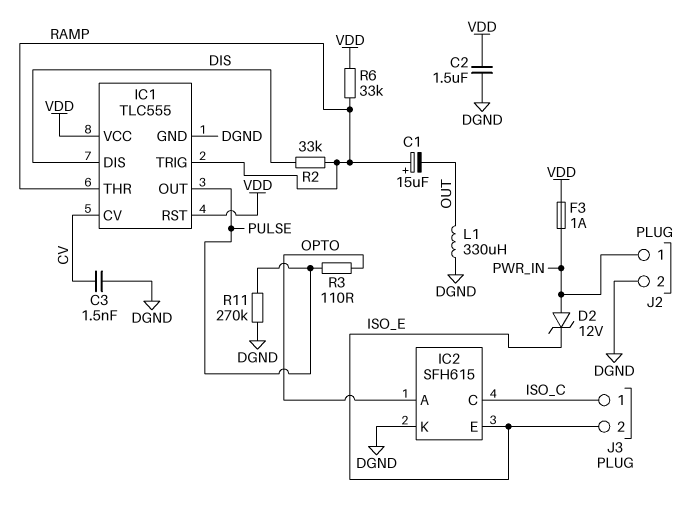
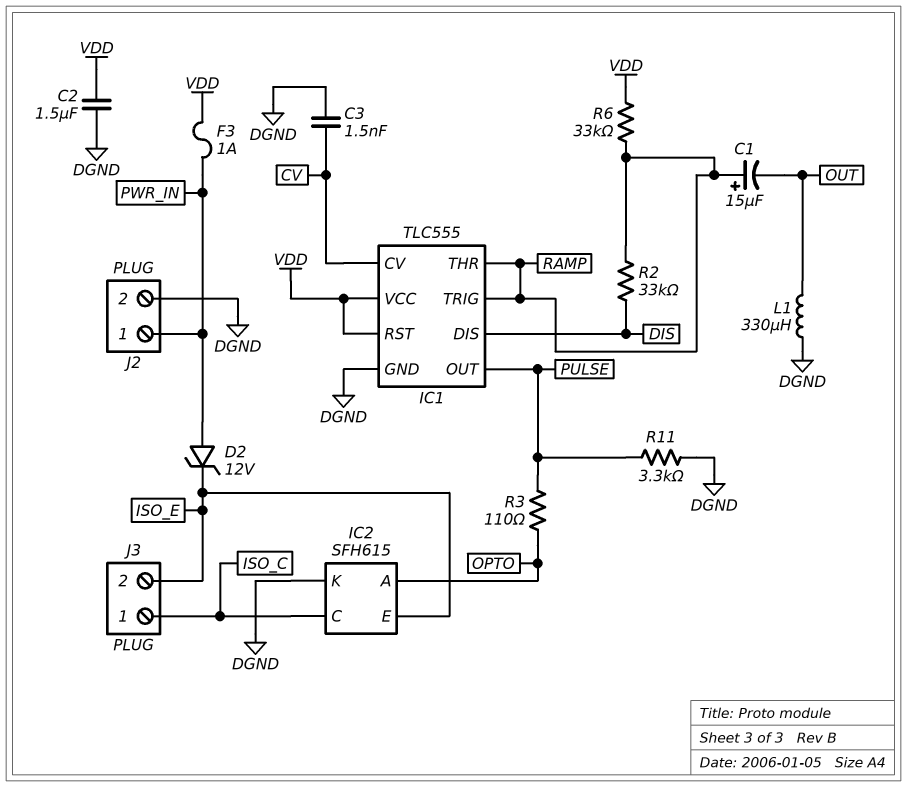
R11: 270k (DGND, PULSE) -> 3.3k (DGND, PULSE)

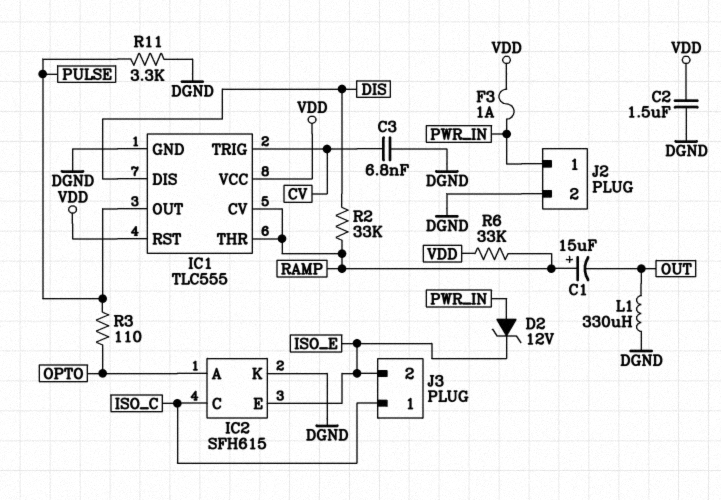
C3: 1.5nF (CV, DGND) -> 6.8nF (CV, DGND)
IC1 pin CV: CV -> RAMP
IC1 pin TRIG: RAMP -> CV

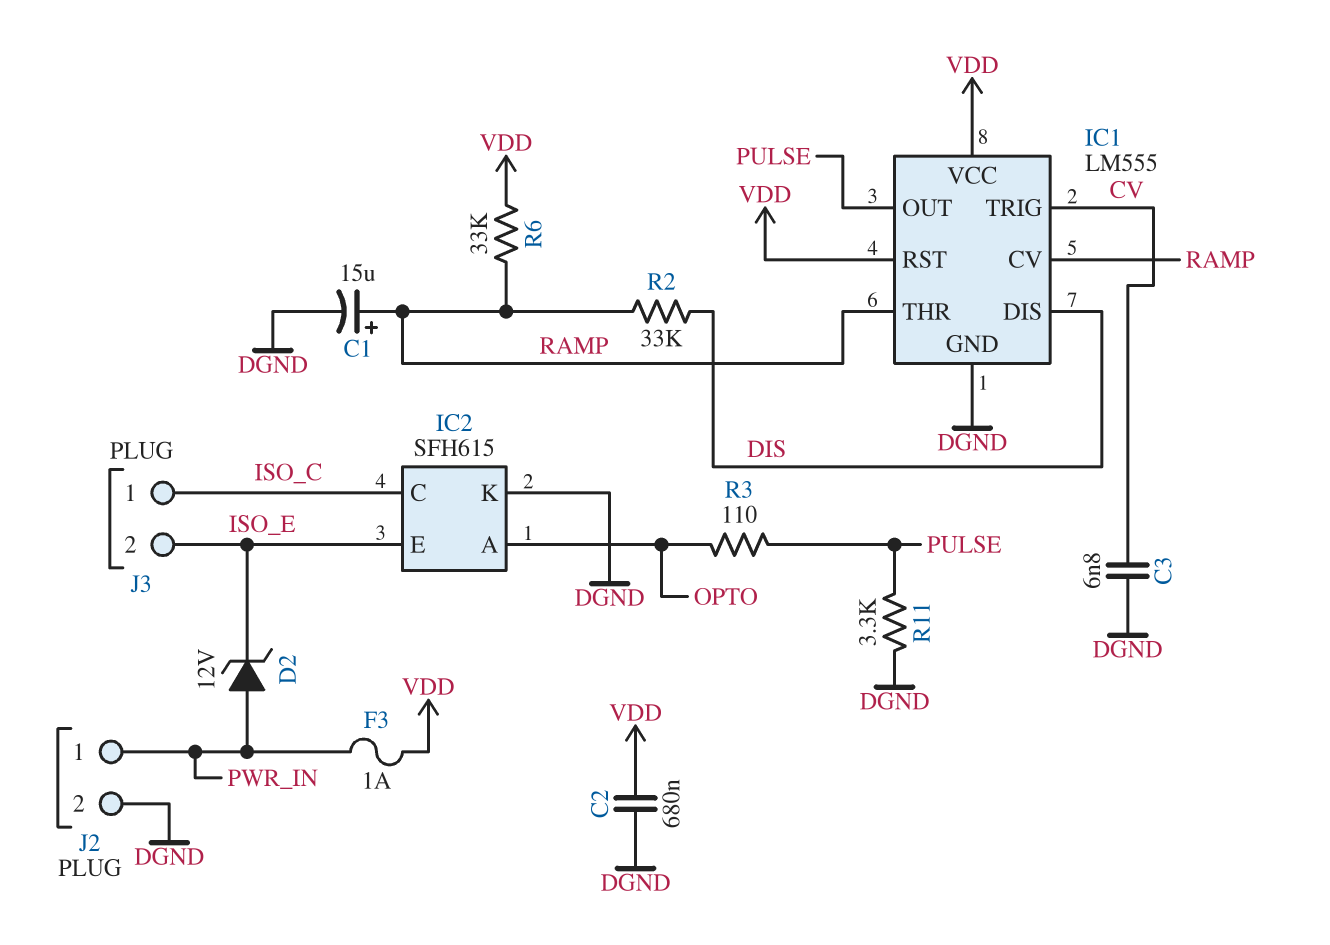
C1: 15uF (plus RAMP, minus OUT) -> 15uF (plus RAMP, minus DGND)
C2: 1.5uF (DGND, VDD) -> 680nF (DGND, VDD)
IC1: TLC555 -> LM555
L1: 330uH (DGND, OUT) -> none

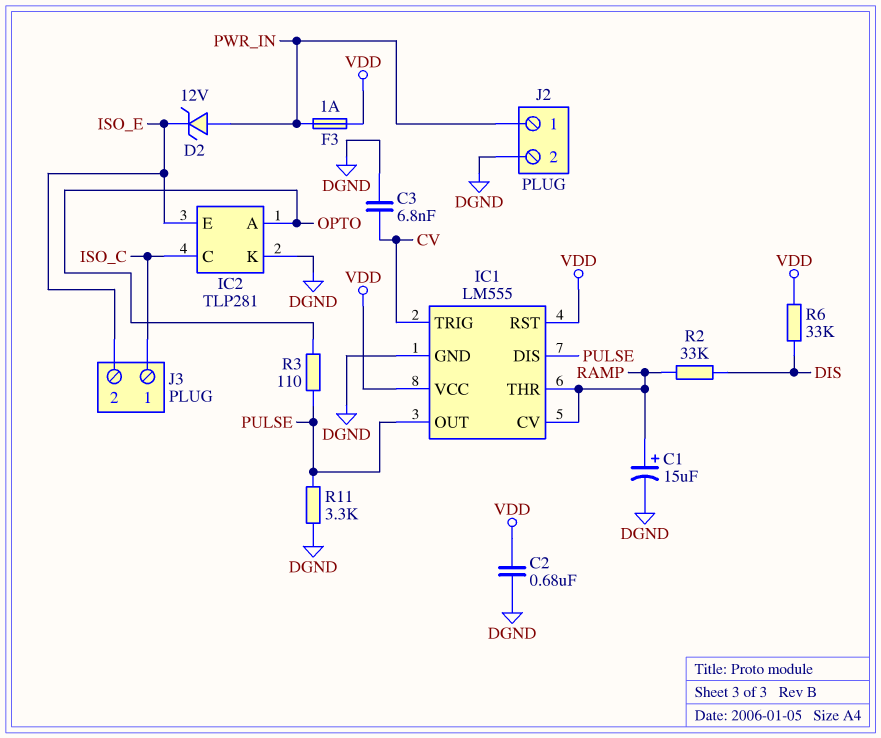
IC1 pin DIS: DIS -> PULSE
IC2: SFH615 -> TLP281
R6: 33k (RAMP, VDD) -> 33k (DIS, VDD)

